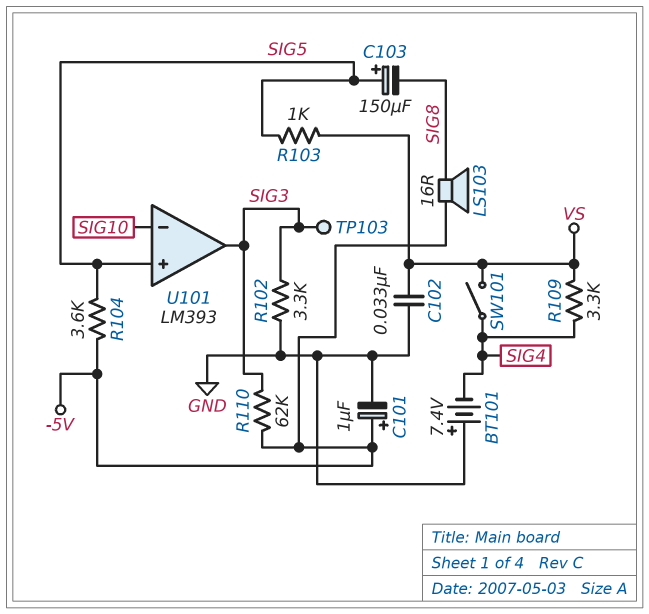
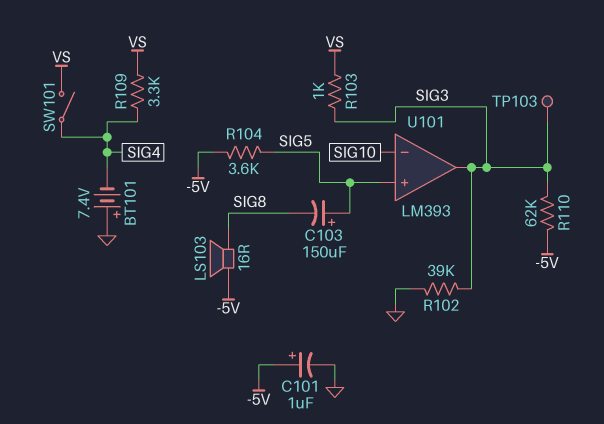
C102: 33nF (GND, VS) -> none
R102: 3.3k (GND, SIG3) -> 39k (GND, SIG3)
R103: 1k (SIG5, VS) -> 1k (SIG3, VS)

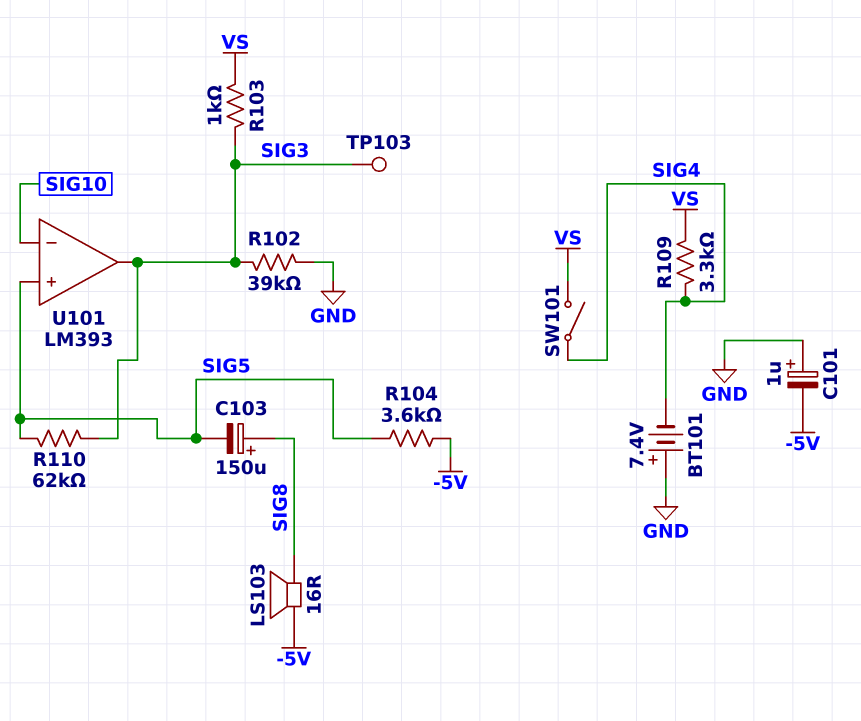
C101: 1uF (plus -5V, minus GND) -> 1uF (plus GND, minus -5V)
C103: 150uF (plus SIG5, minus SIG8) -> 150uF (plus SIG8, minus SIG5)
R110: 62k (-5V, SIG3) -> 62k (SIG3, SIG5)

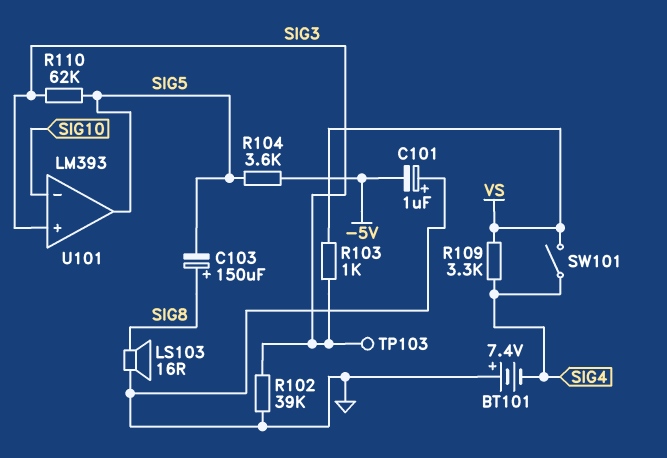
LS103: speaker 16R (-5V, SIG8) -> speaker 16R (GND, SIG8)
U101 pin in+: SIG5 -> SIG3
U101 pin out: SIG3 -> SIG5

